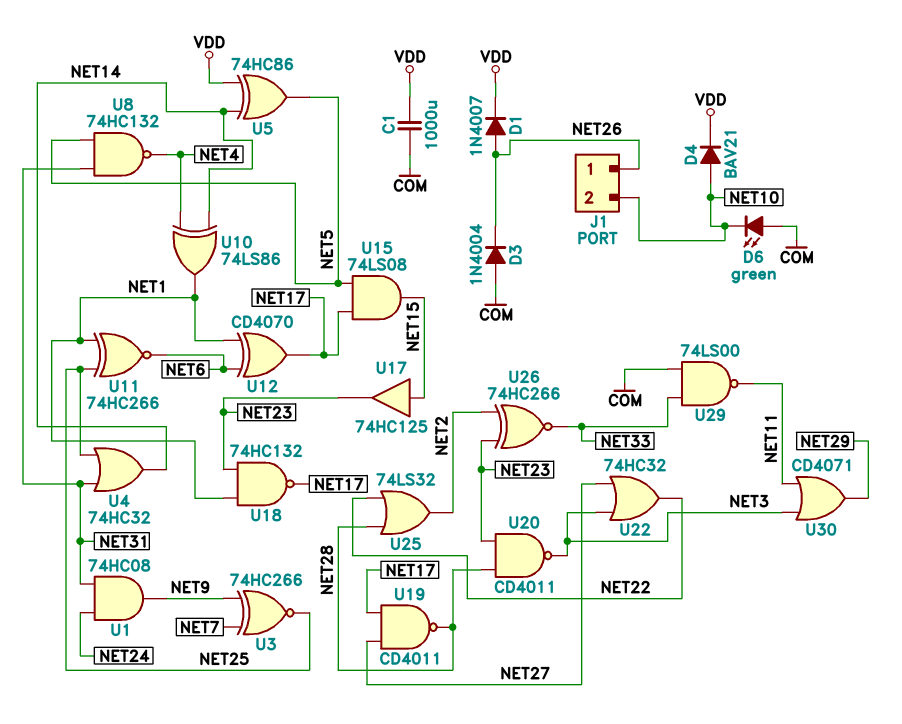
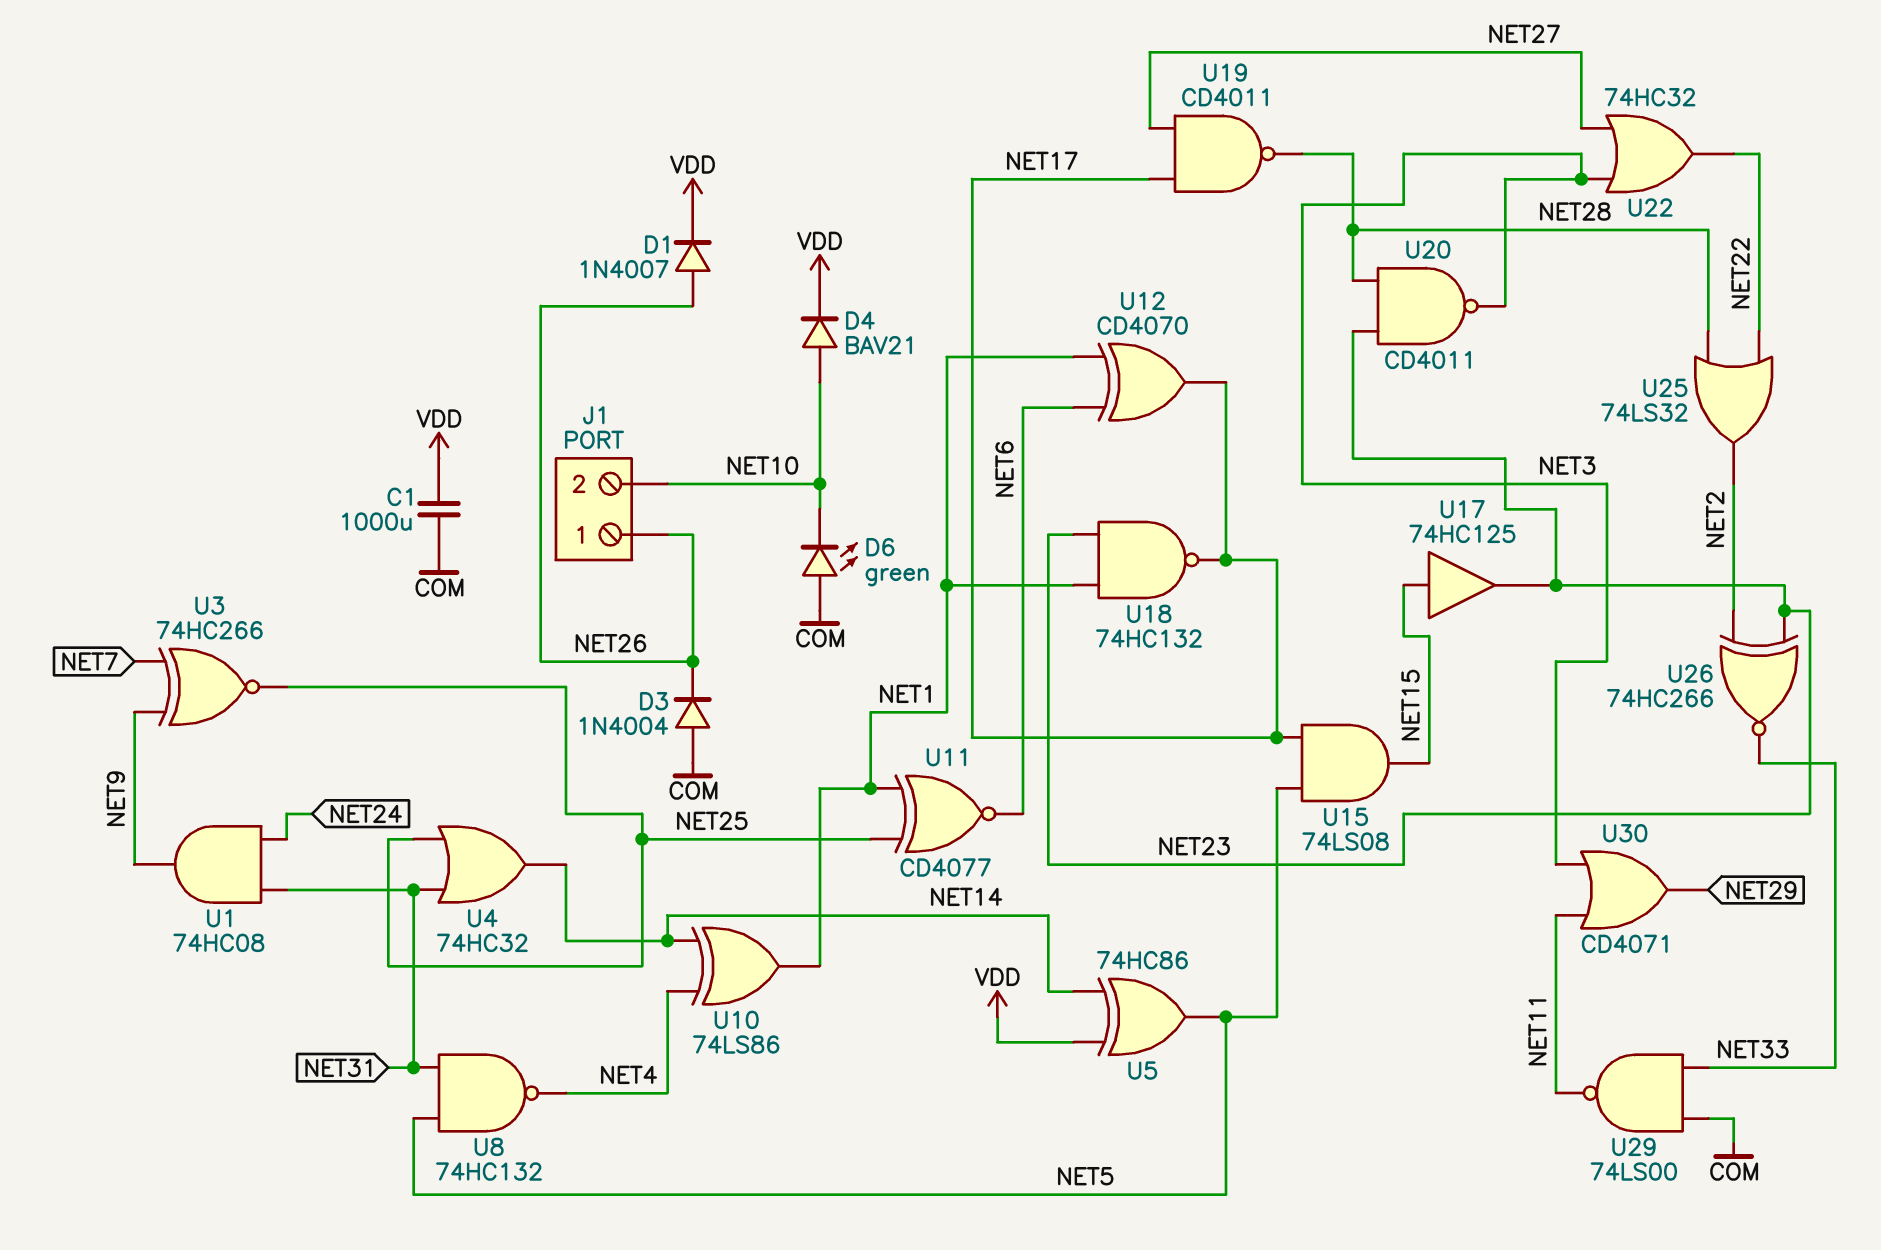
U11: XNOR 74HC266 (in NET1, in NET25, out NET6) -> XNOR CD4077 (in NET1, in NET25, out NET6)

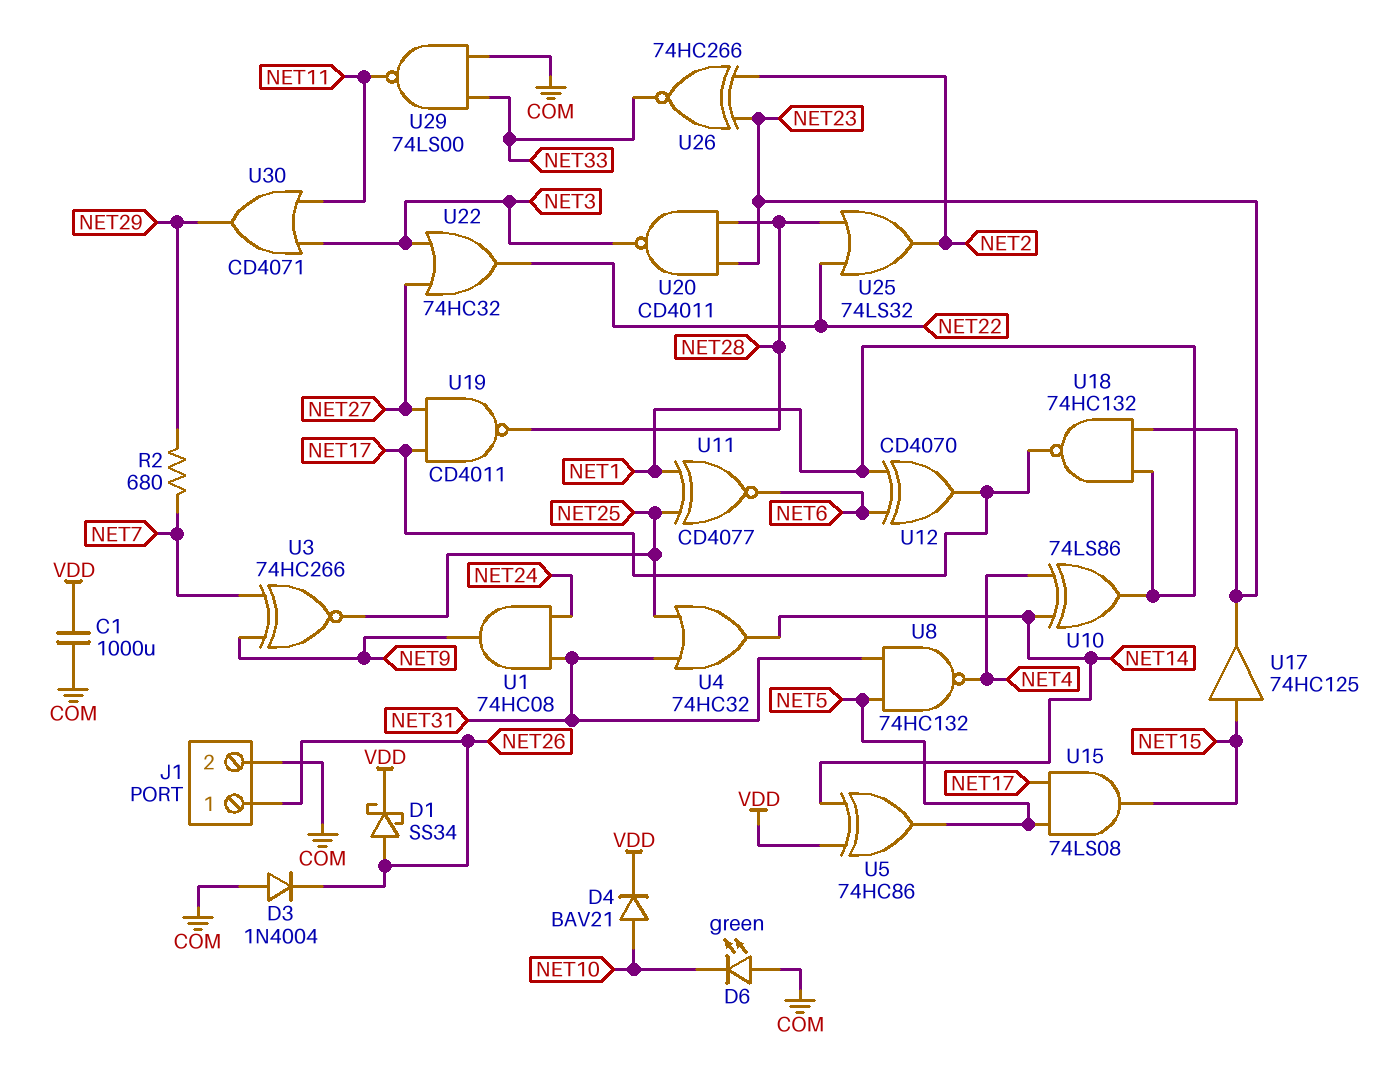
D1: diode 1N4007 (A NET26, K VDD) -> schottky SS34 (A NET26, K VDD)
J1 pin 2: NET10 -> COM
R2: none -> 680 (NET7, NET29)

